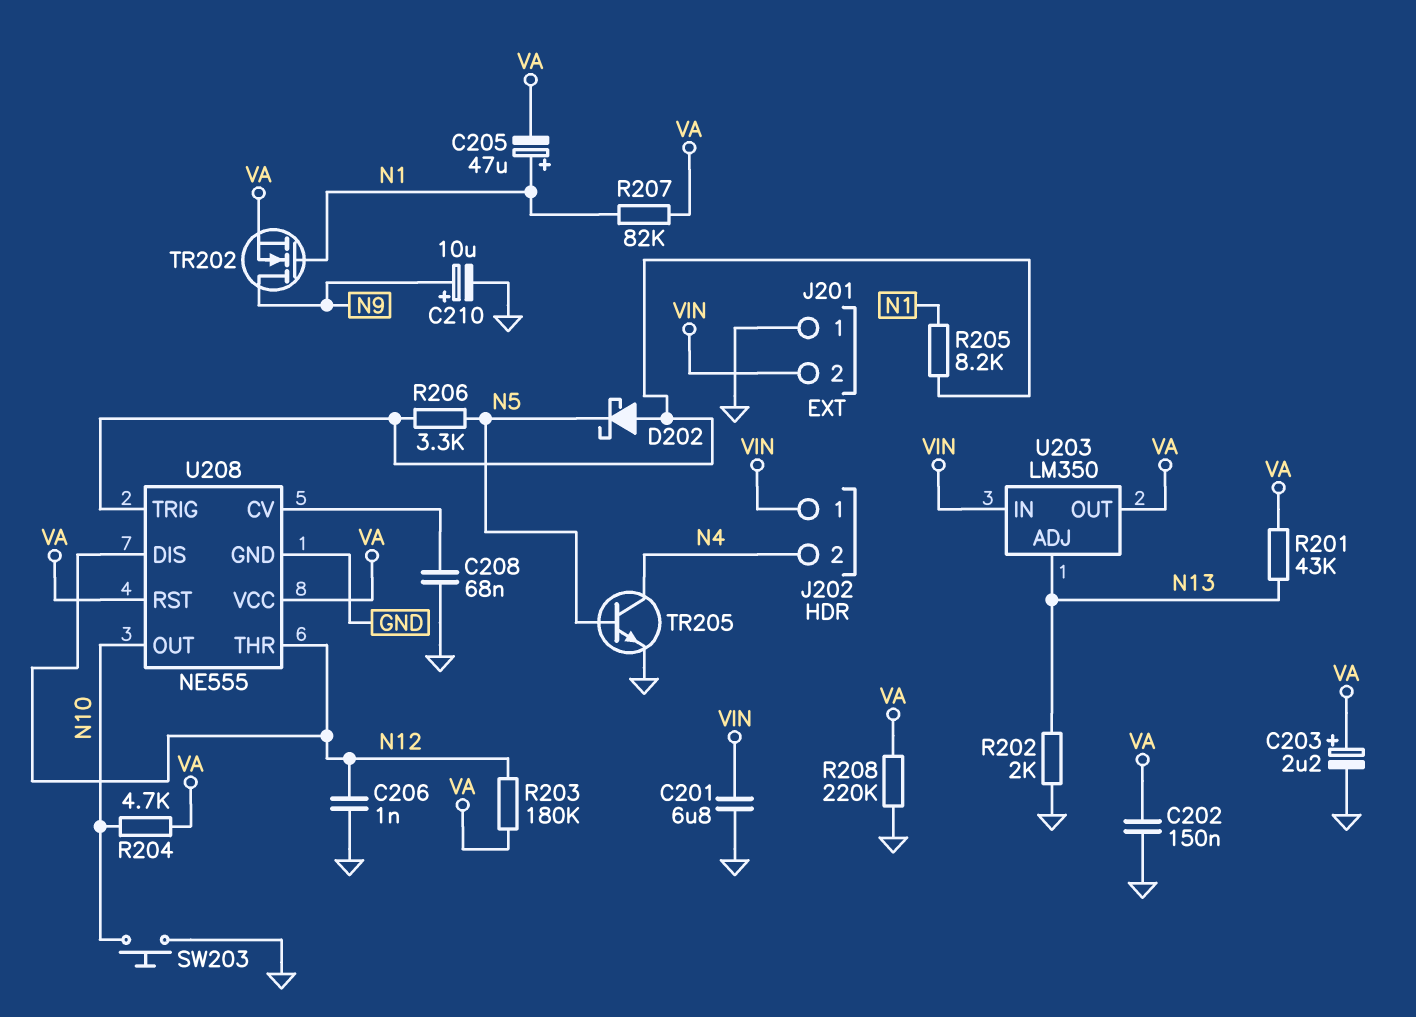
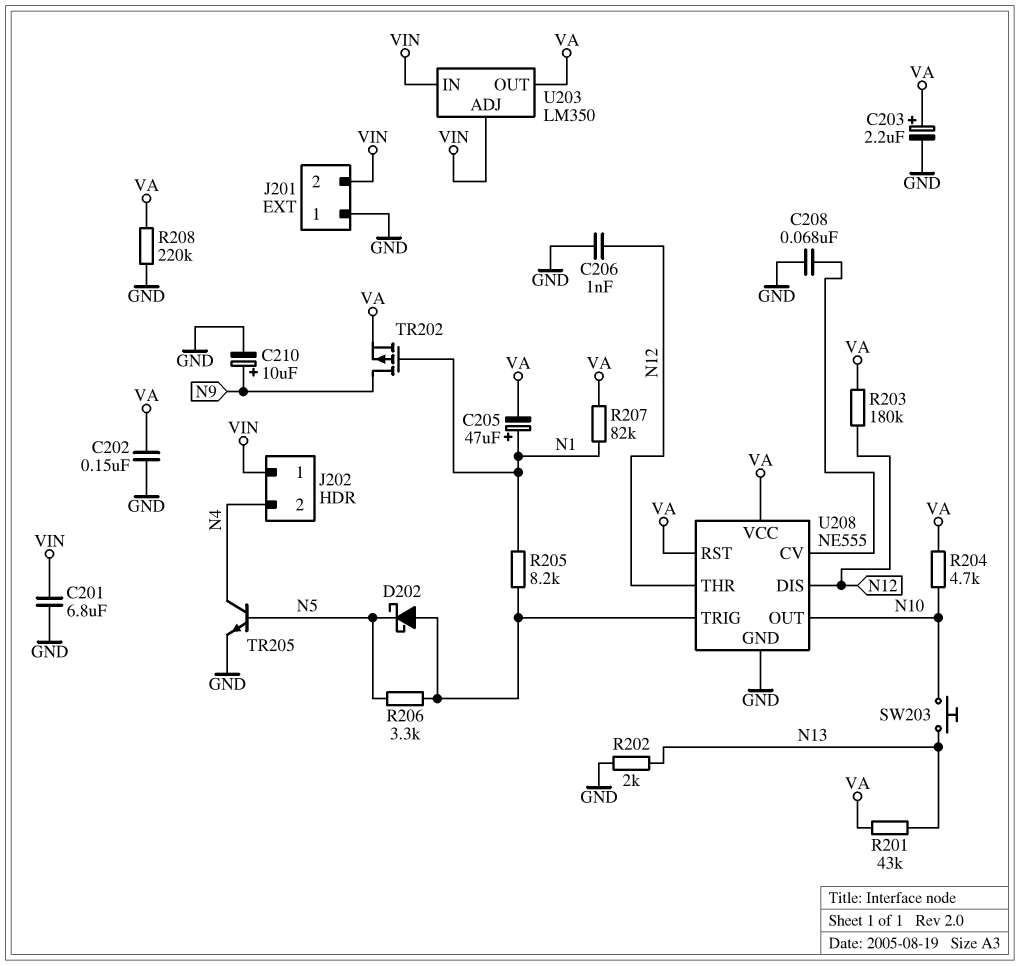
SW203: button (GND, N10) -> button (N10, N13)
TR202: NMOS (G N1, D N9, S VA) -> PMOS (G N1, D N9, S VA)
U203 pin ADJ: N13 -> VIN

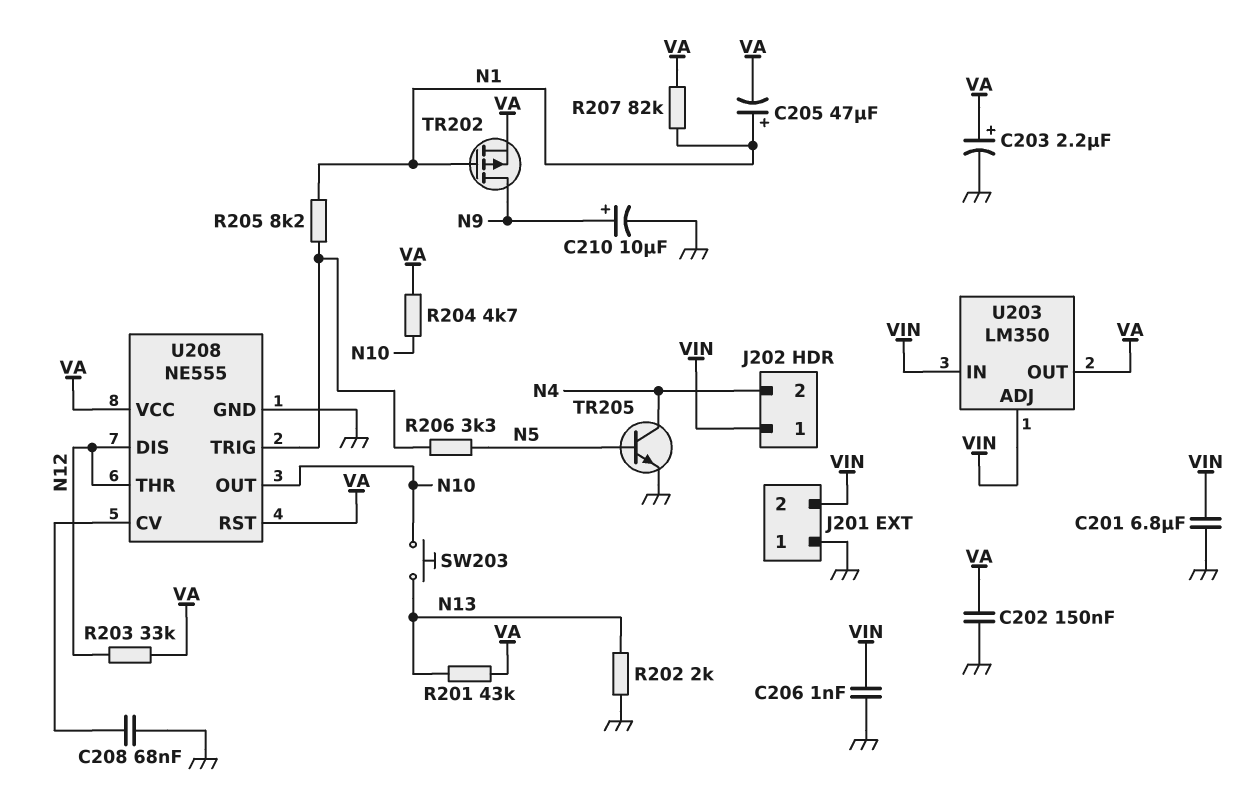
C206: 1nF (GND, N12) -> 1nF (GND, VIN)
D202: schottky (A U208/TRIG, K N5) -> none
R203: 180k (N12, VA) -> 33k (N12, VA)
R208: 220k (GND, VA) -> none

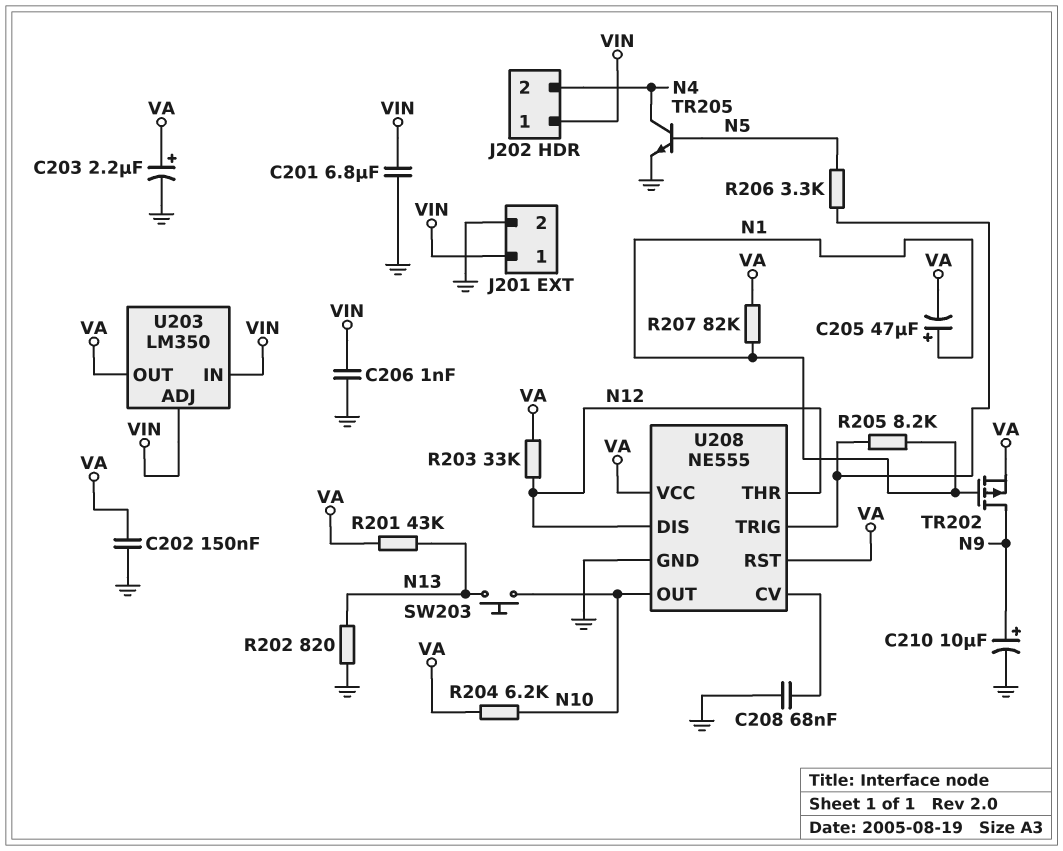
J201 pin 1: GND -> VIN
J201 pin 2: VIN -> GND
R202: 2k (GND, N13) -> 820 (GND, N13)
R204: 4.7k (N10, VA) -> 6.2k (N10, VA)

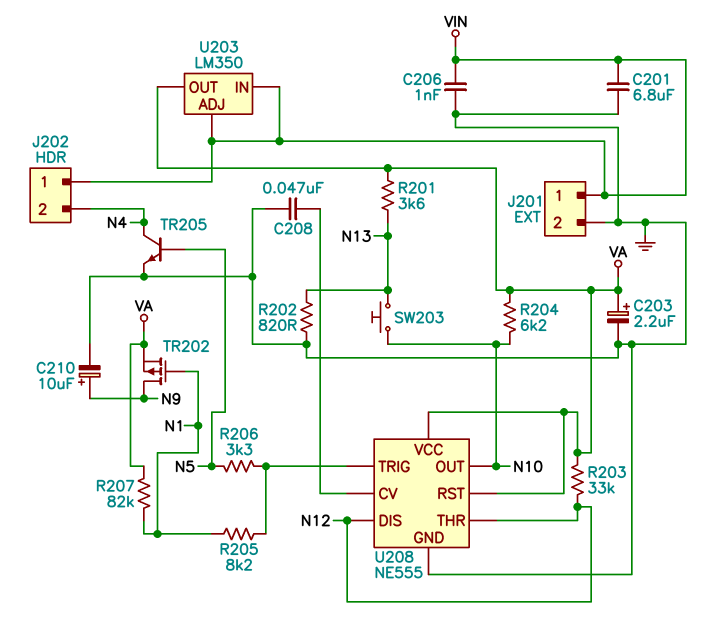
C202: 150nF (GND, VA) -> none
C205: 47uF (plus N1, minus VA) -> none
C208: 68nF (GND, U208/CV) -> 47nF (GND, U208/CV)
R201: 43k (N13, VA) -> 3.6k (N13, VA)

